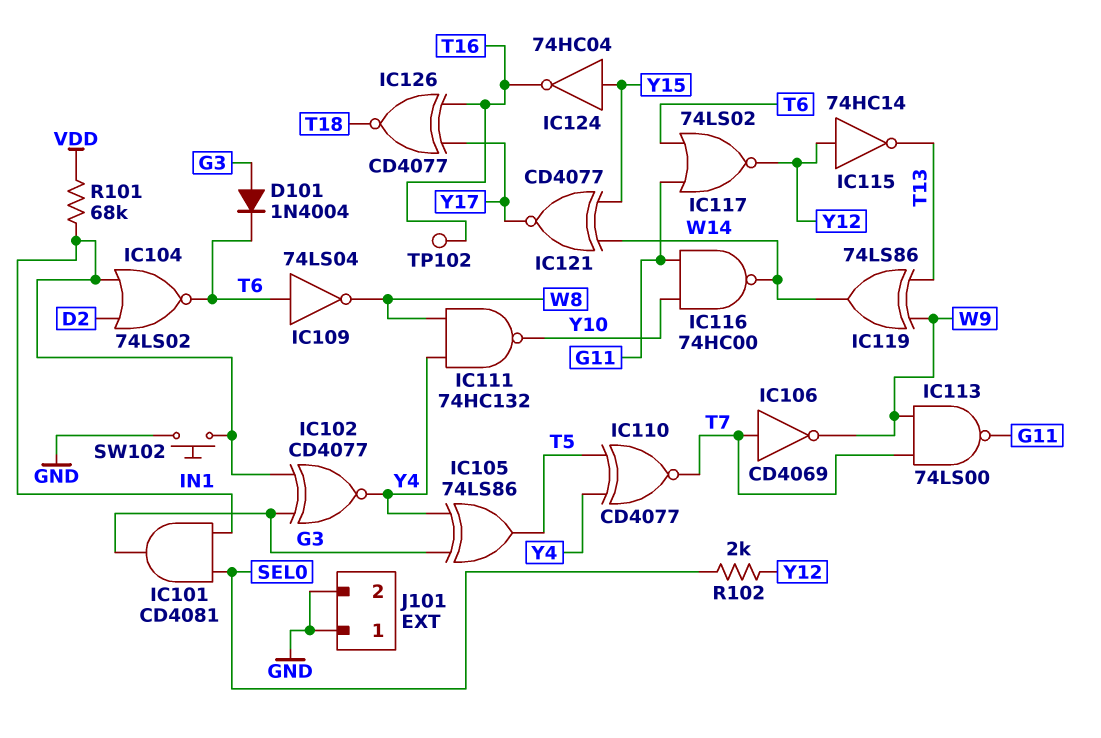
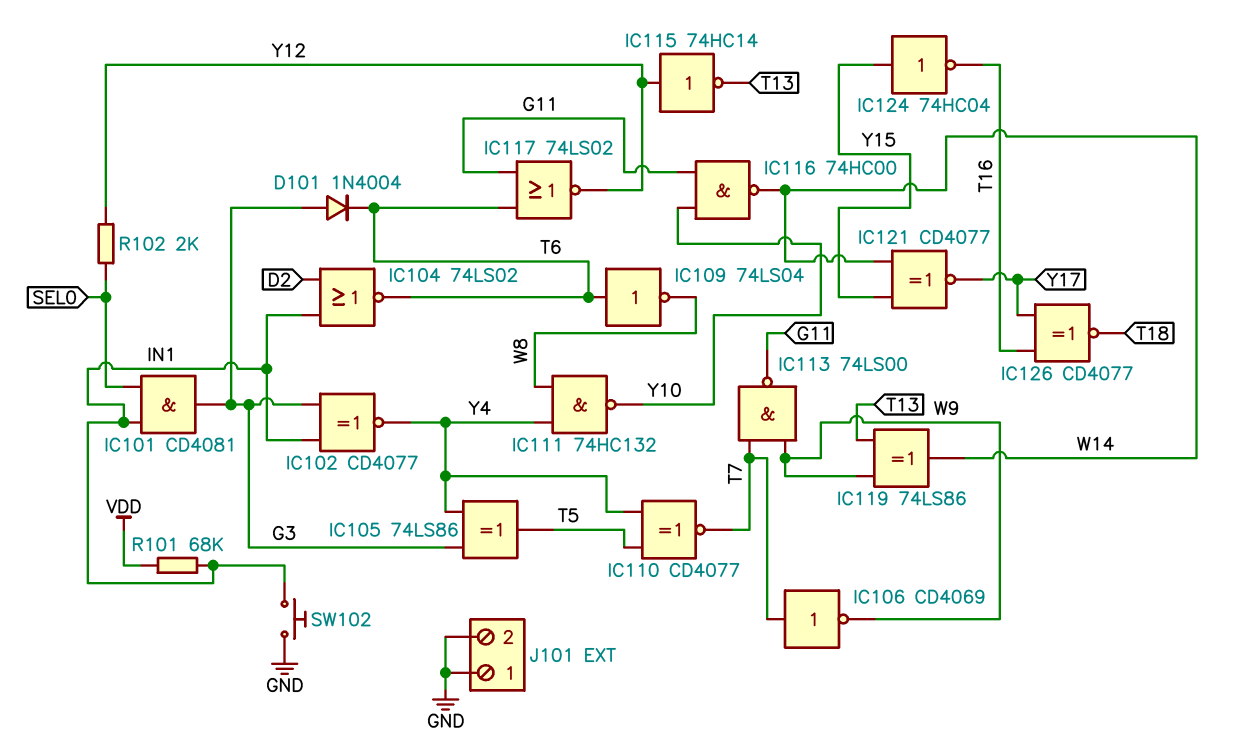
TP102: test point (T16) -> none

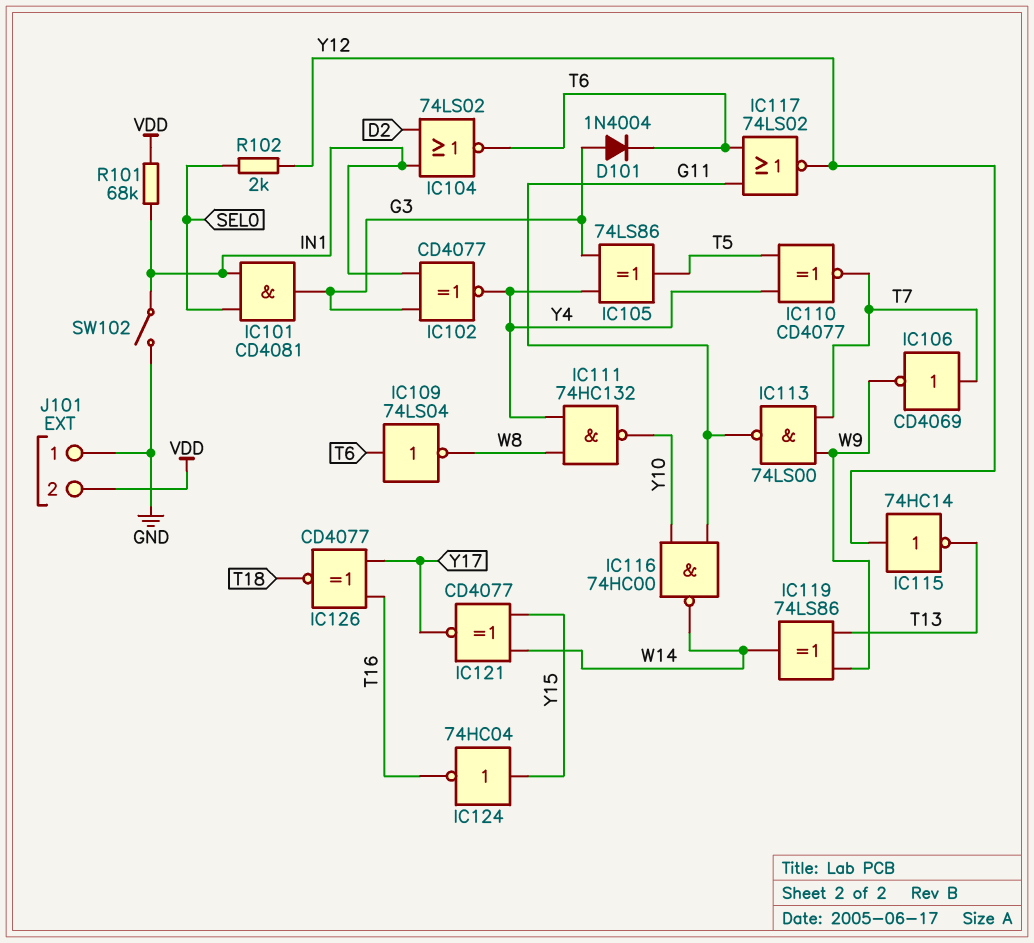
J101 pin 2: GND -> VDD
SW102: button (GND, IN1) -> switch (GND, IN1)

